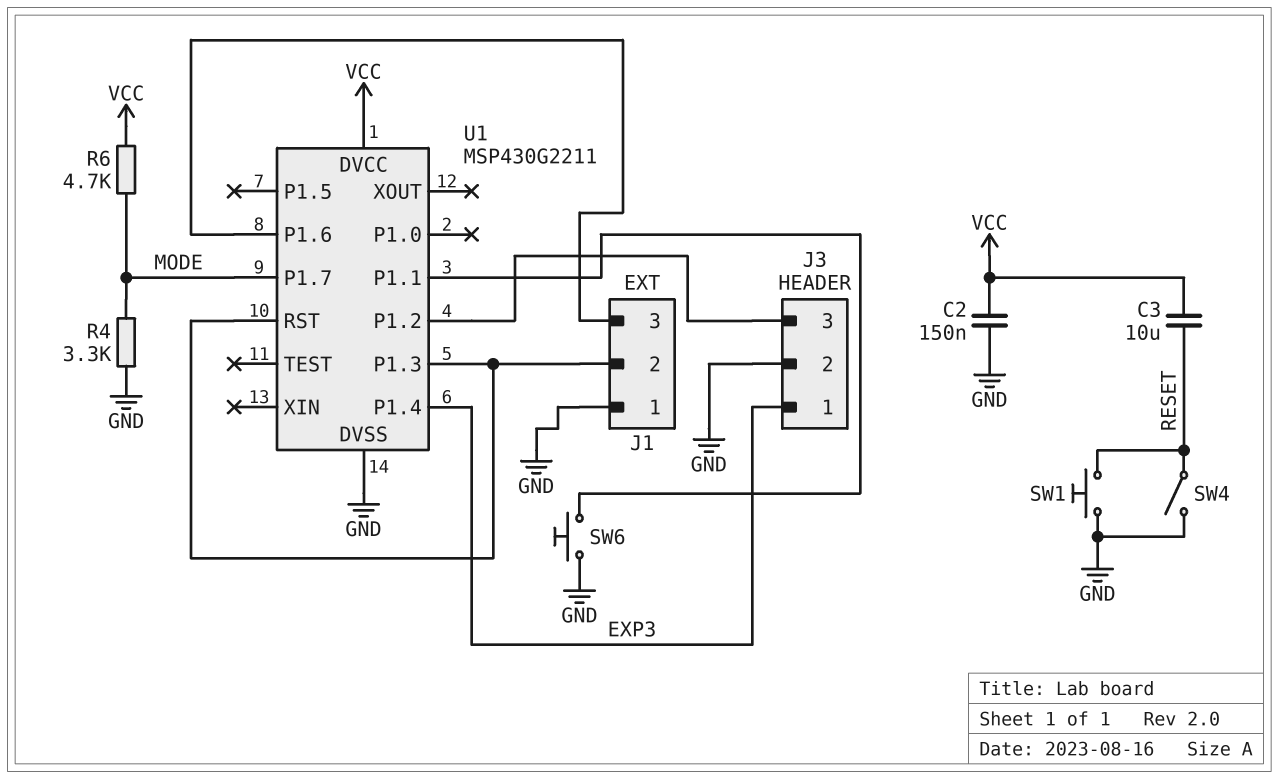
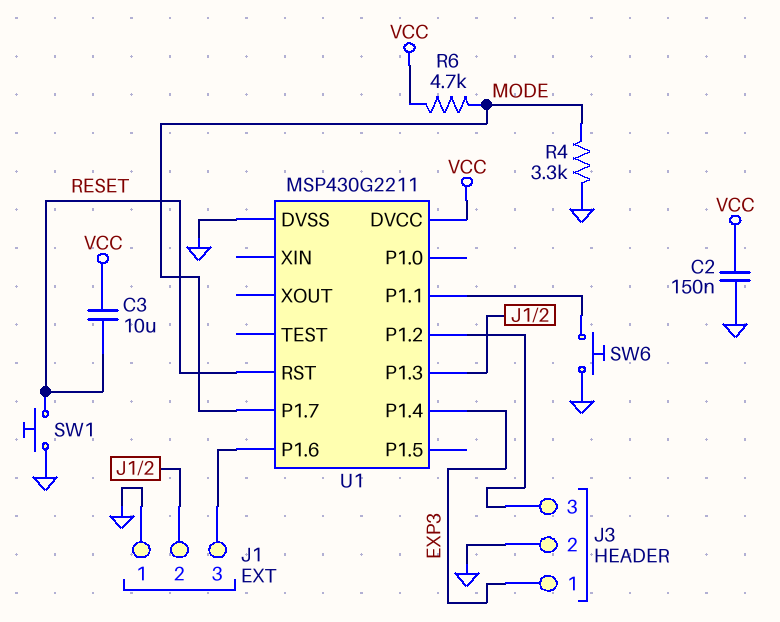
SW4: switch (GND, RESET) -> none
U1 pin RST: J1/2 -> RESET

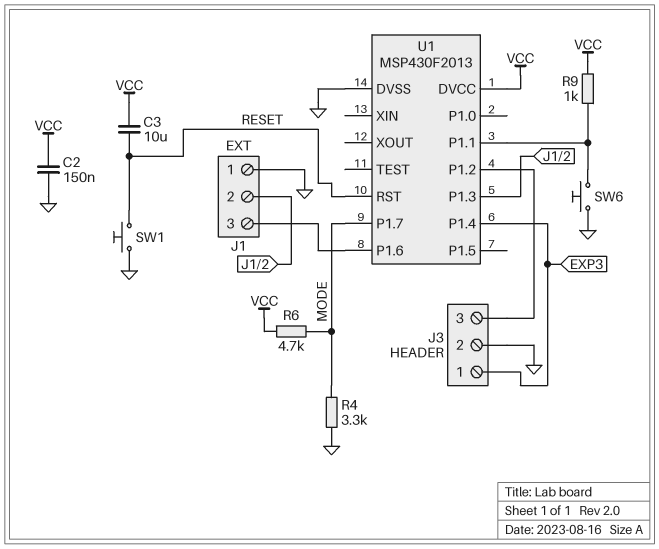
R9: none -> 1k (U1/P1.1, VCC)
U1: MSP430G2211 -> MSP430F2013

